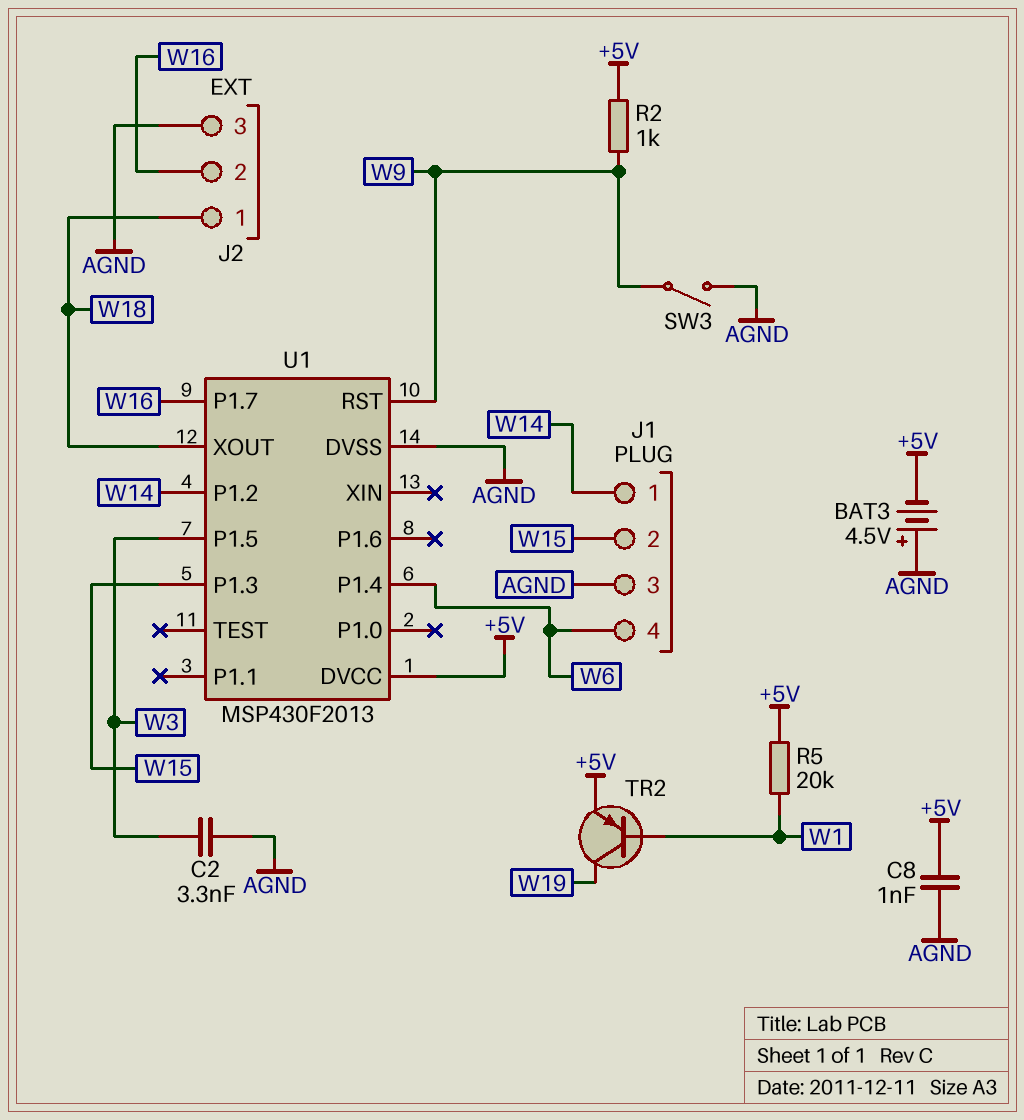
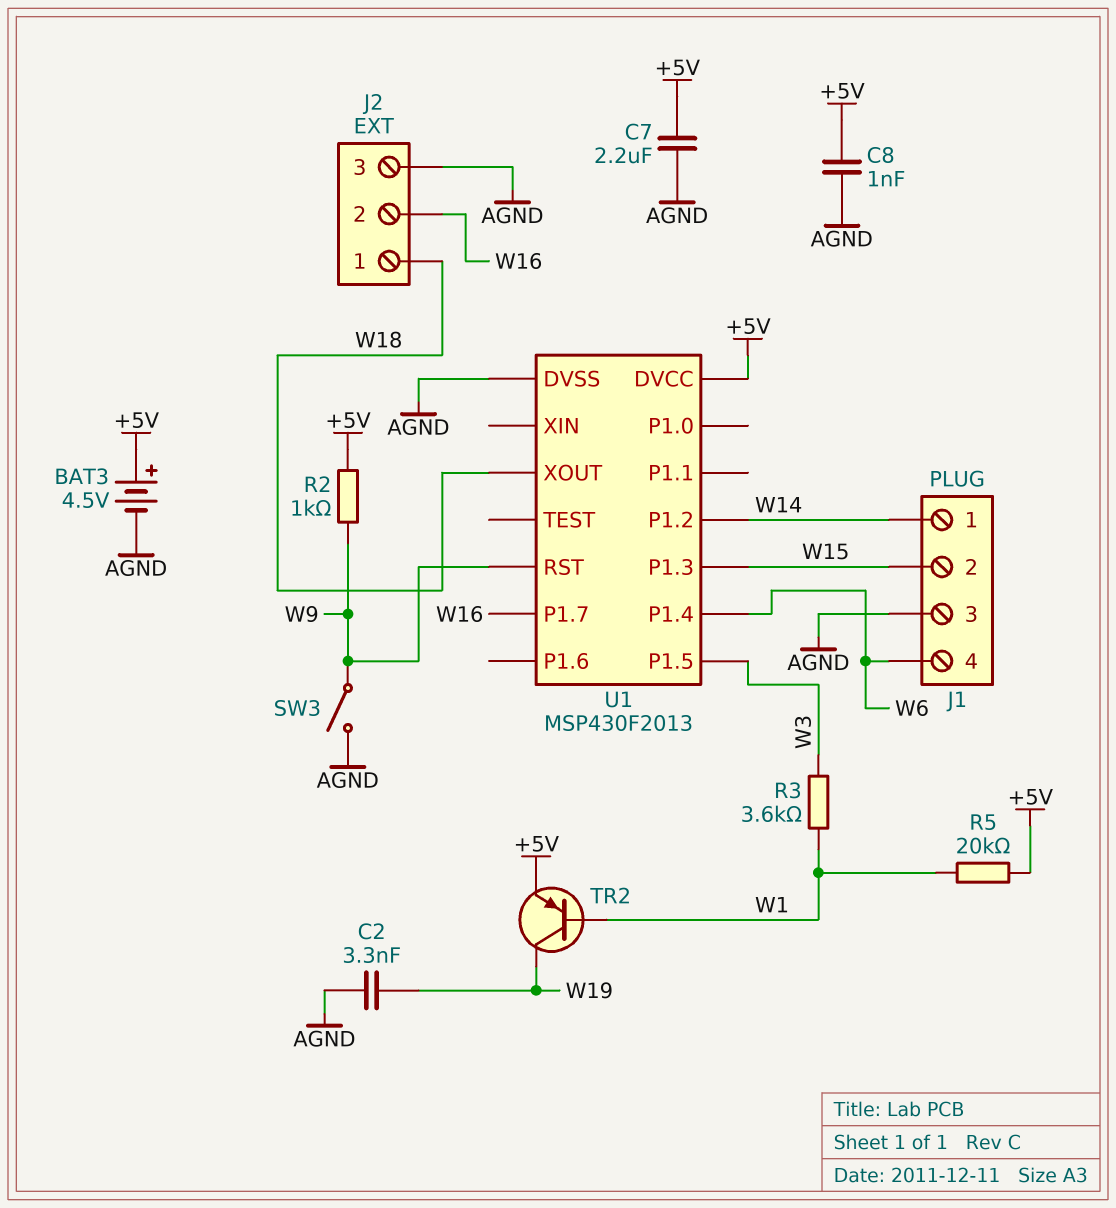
BAT3: 4.5V (plus AGND, minus +5V) -> 4.5V (plus +5V, minus AGND)
C2: 3.3nF (AGND, W3) -> 3.3nF (AGND, W19)
C7: none -> 2.2uF (+5V, AGND)
R3: none -> 3.6k (W1, W3)

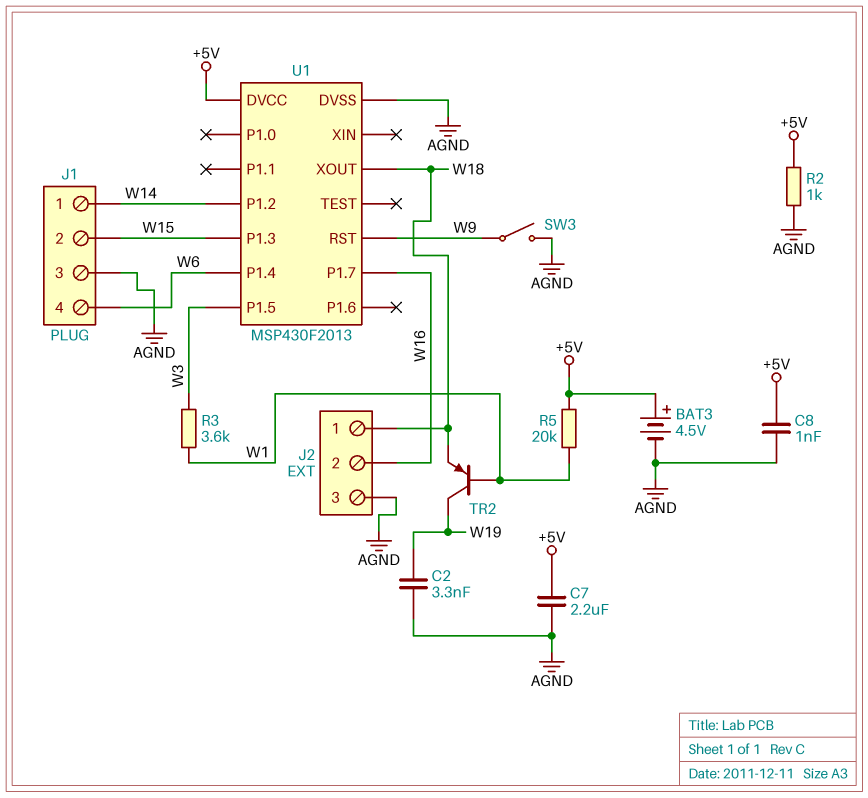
R2: 1k (+5V, W9) -> 1k (+5V, AGND)
TR2: PNP (B W1, C W19, E +5V) -> PNP (B W1, C W19, E W18)

